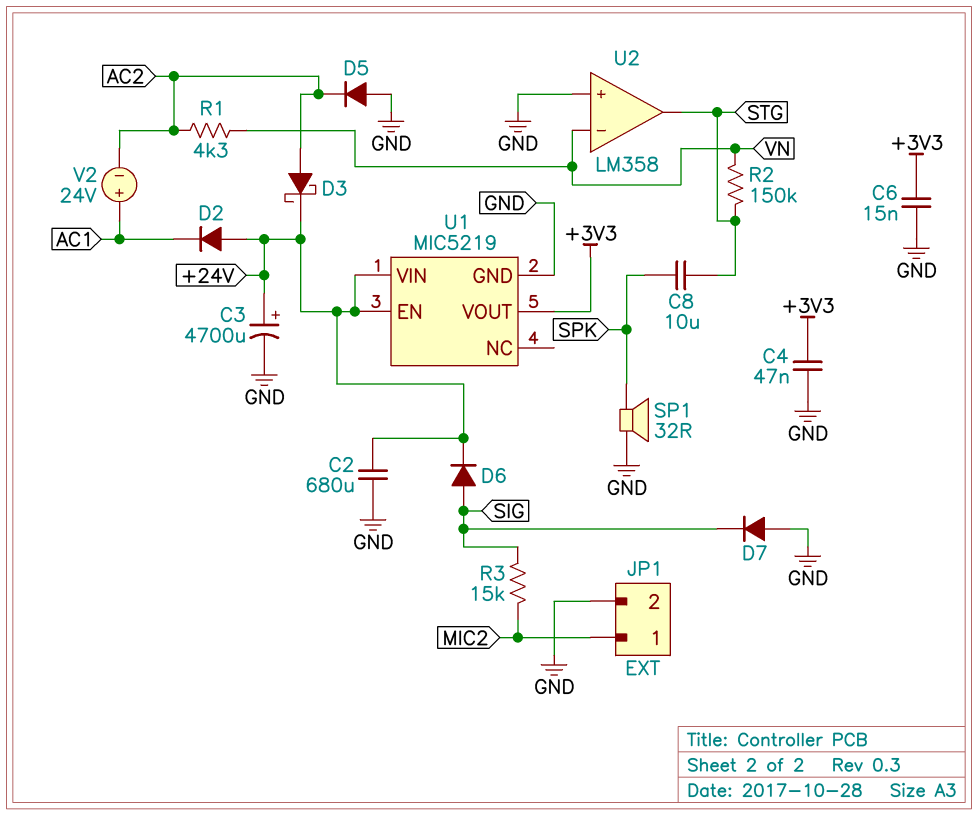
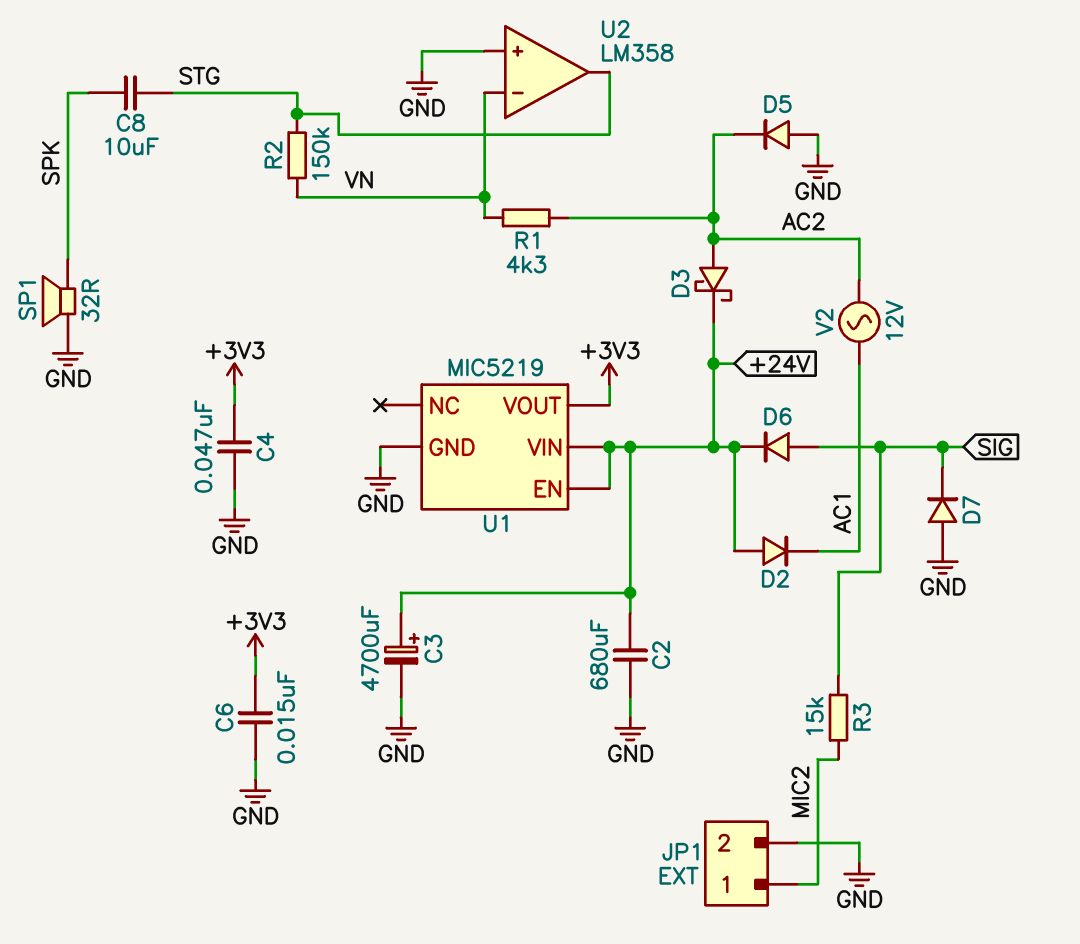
V2: 24V (plus AC1, minus AC2) -> AC 12V (AC1, AC2)

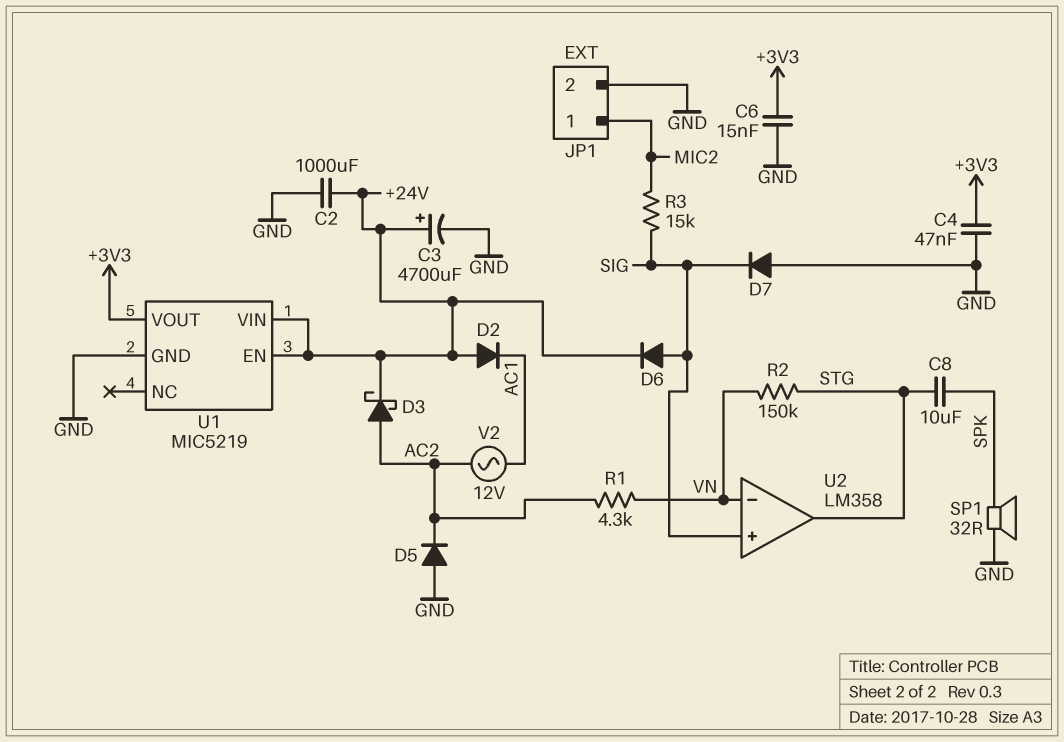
C2: 680uF (+24V, GND) -> 1000uF (+24V, GND)
U2 pin in+: GND -> SIG

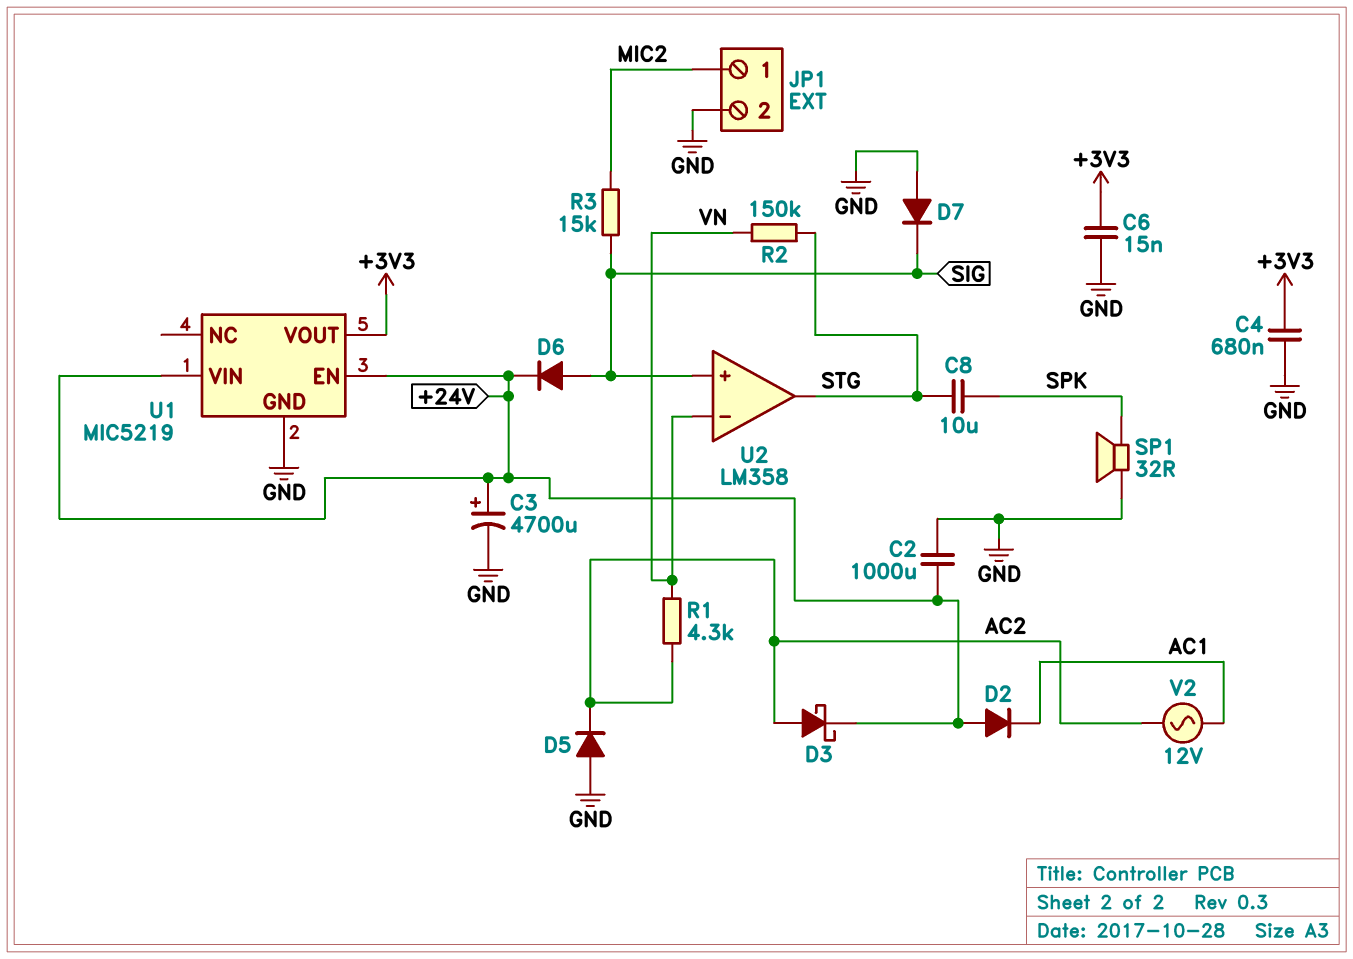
C4: 47nF (+3V3, GND) -> 680nF (+3V3, GND)

